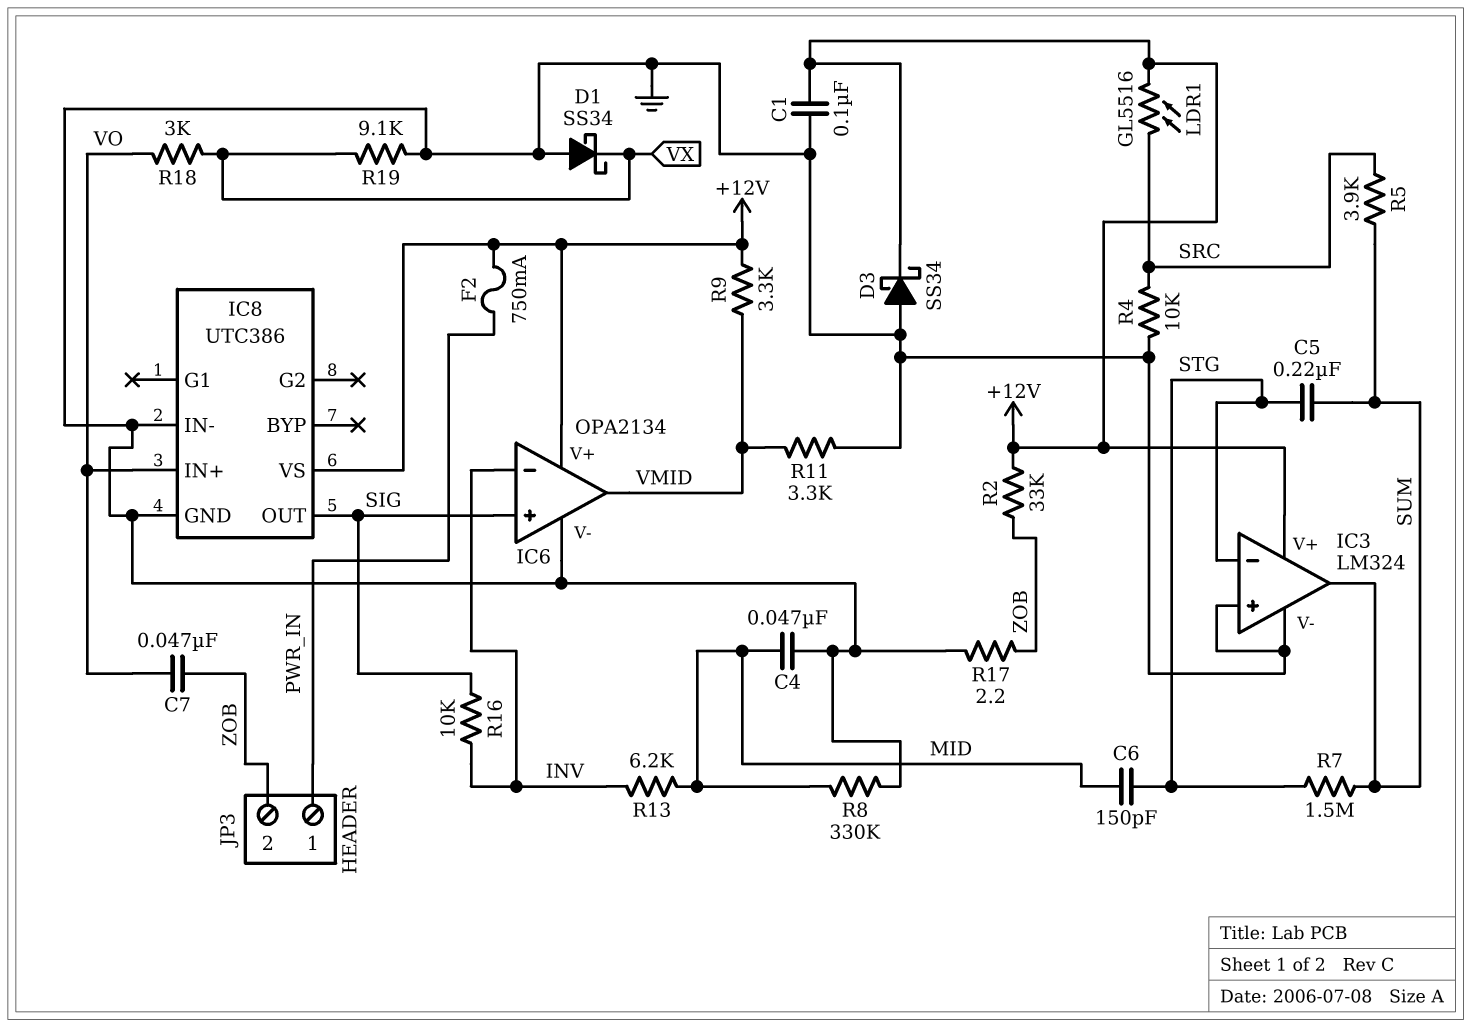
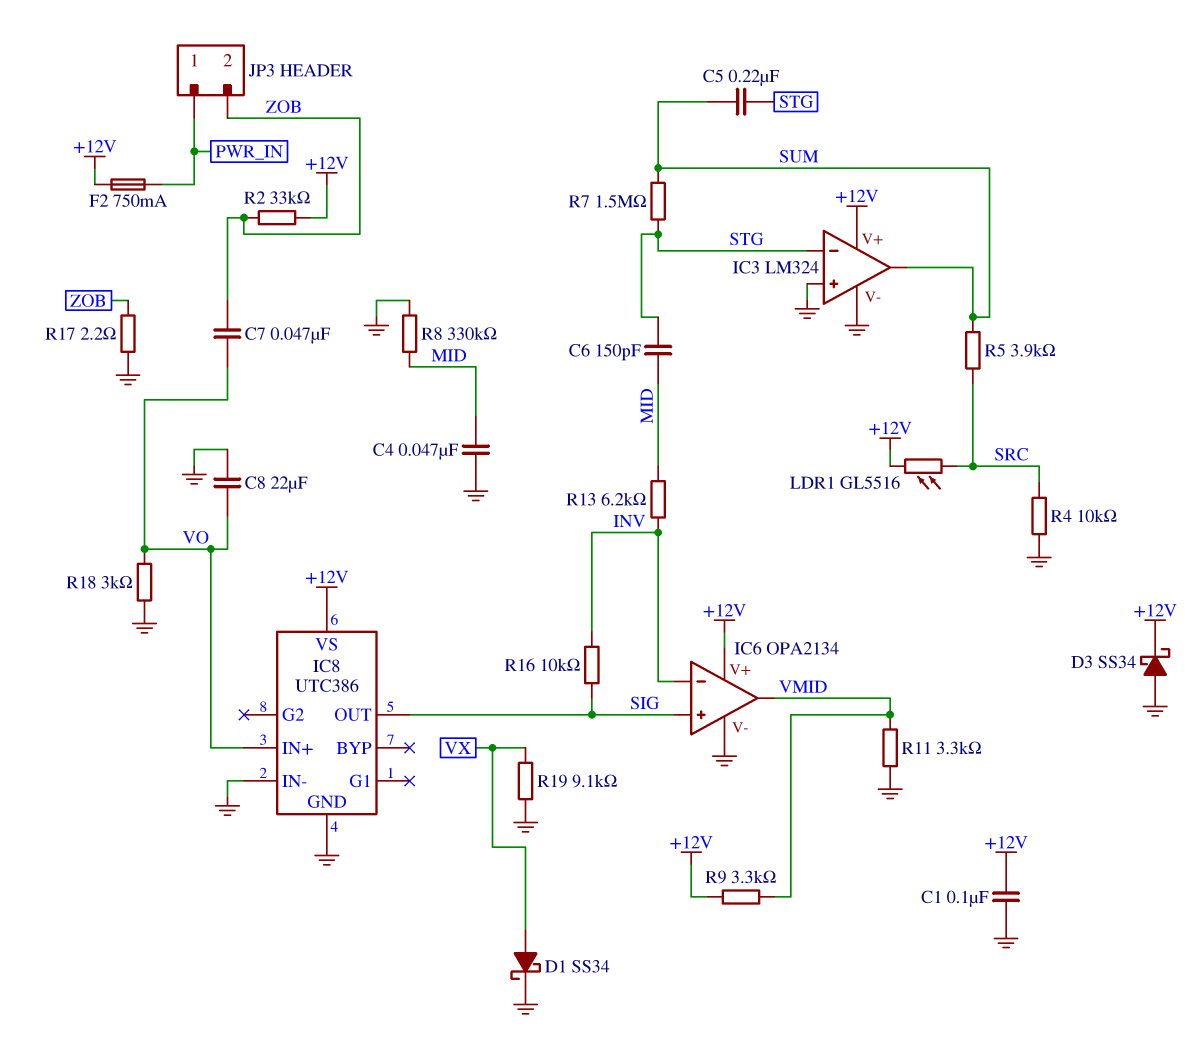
C8: none -> 22uF (GND, VO)
D1: schottky SS34 (A GND, K VX) -> schottky SS34 (A VX, K GND)
R18: 3k (VO, VX) -> 3k (GND, VO)

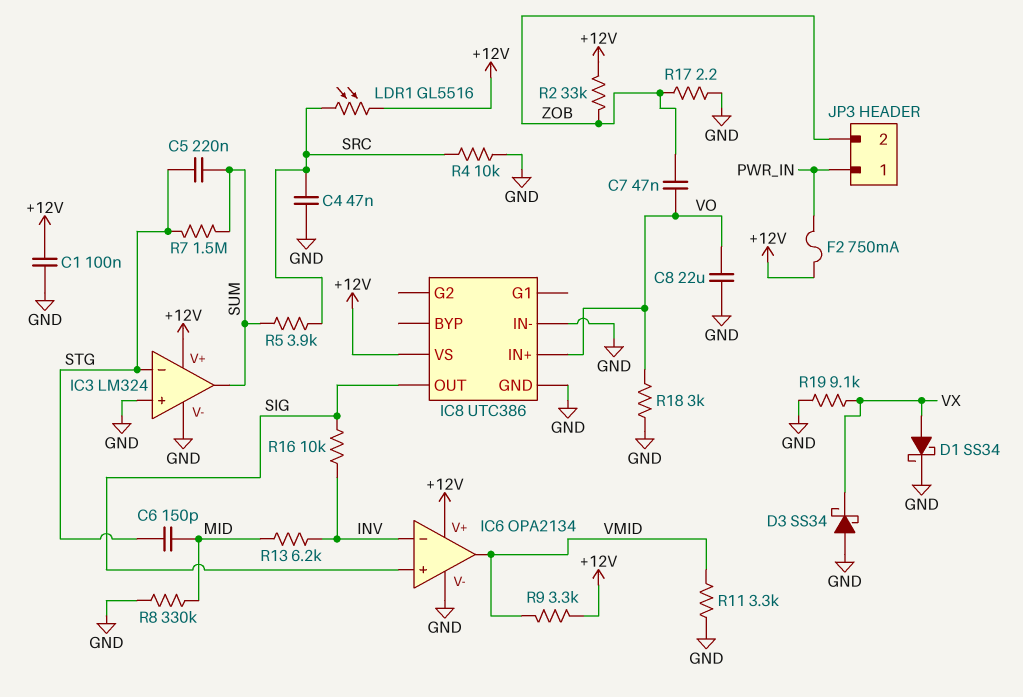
C4: 47nF (GND, MID) -> 47nF (GND, SRC)
D3: schottky SS34 (A GND, K +12V) -> schottky SS34 (A GND, K VX)

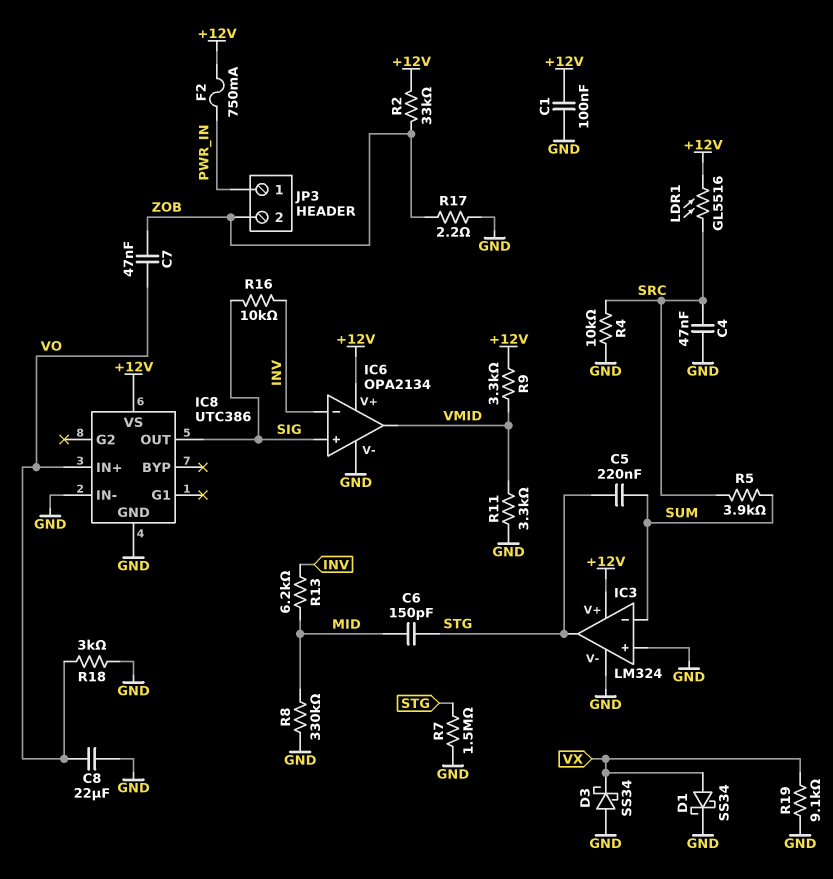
IC3 pin in-: STG -> SUM
IC3 pin out: SUM -> STG
R7: 1.5M (STG, SUM) -> 1.5M (GND, STG)

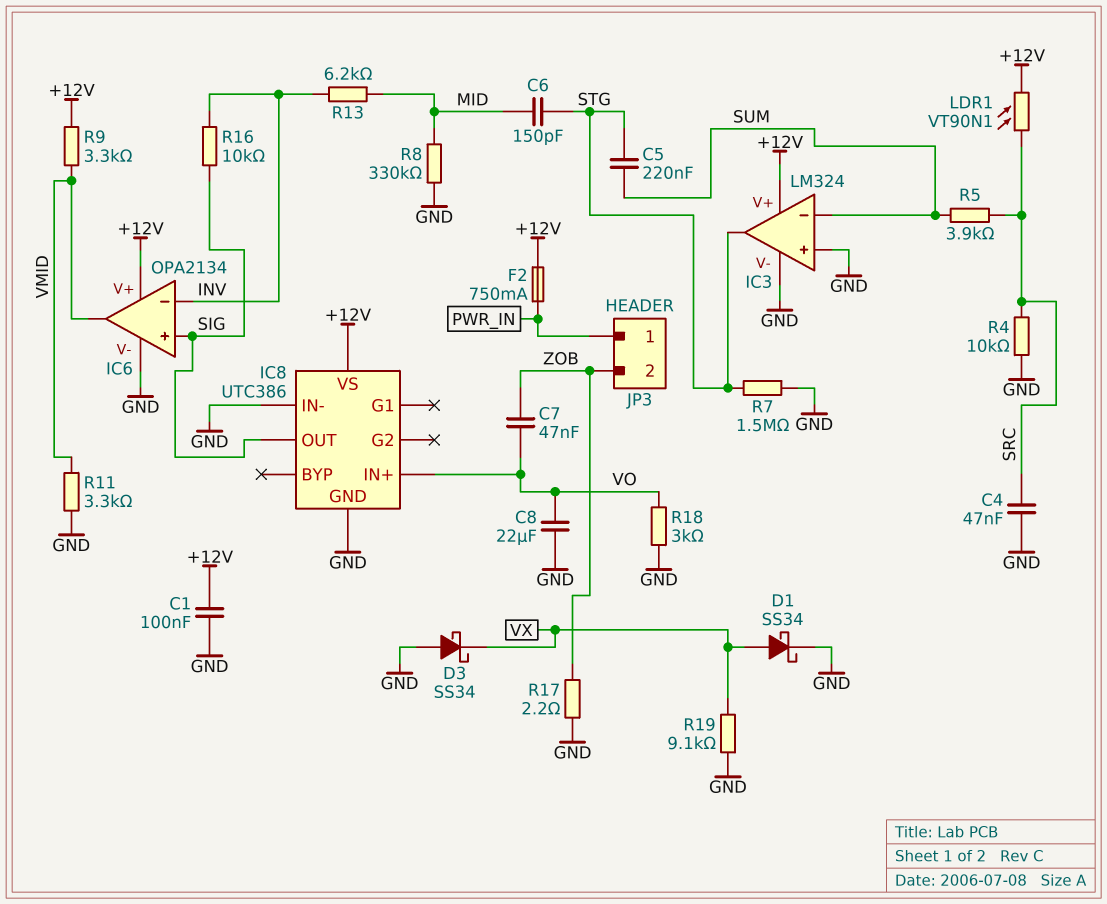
LDR1: GL5516 (+12V, SRC) -> VT90N1 (+12V, SRC)
R2: 33k (+12V, ZOB) -> none

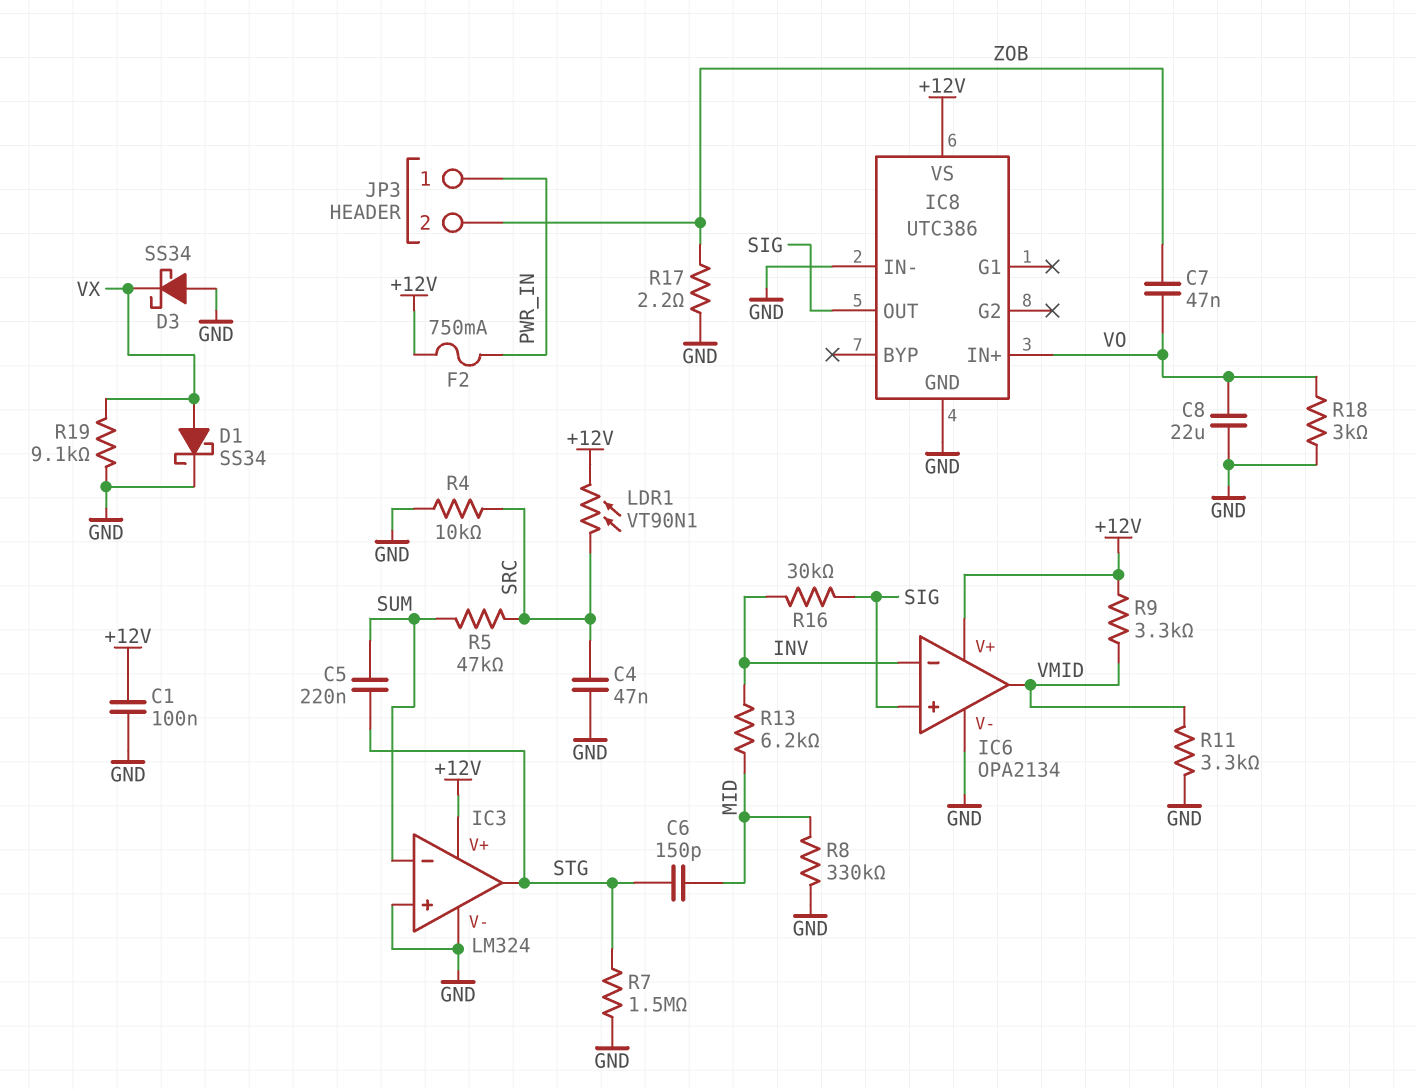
R5: 3.9k (SRC, SUM) -> 47k (SRC, SUM)
R16: 10k (INV, SIG) -> 30k (INV, SIG)

